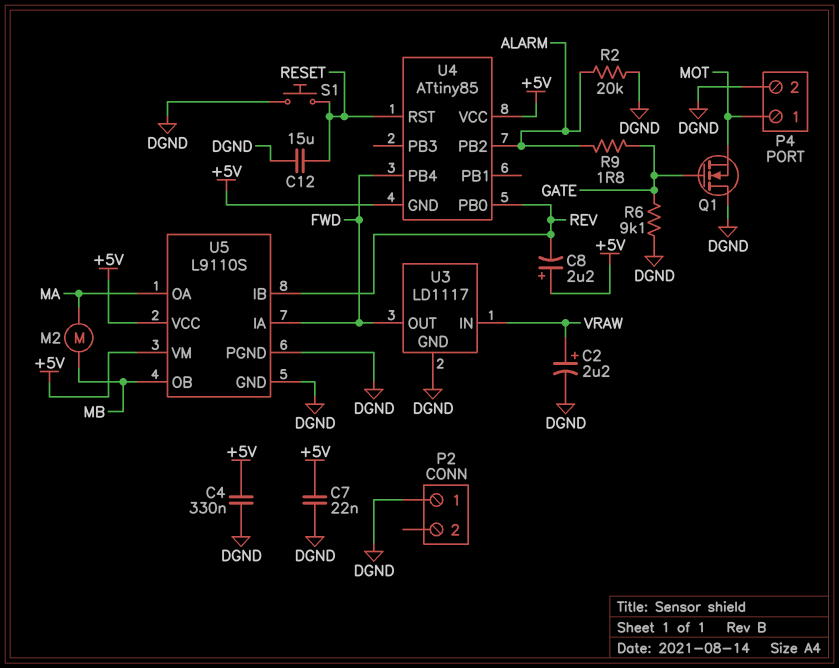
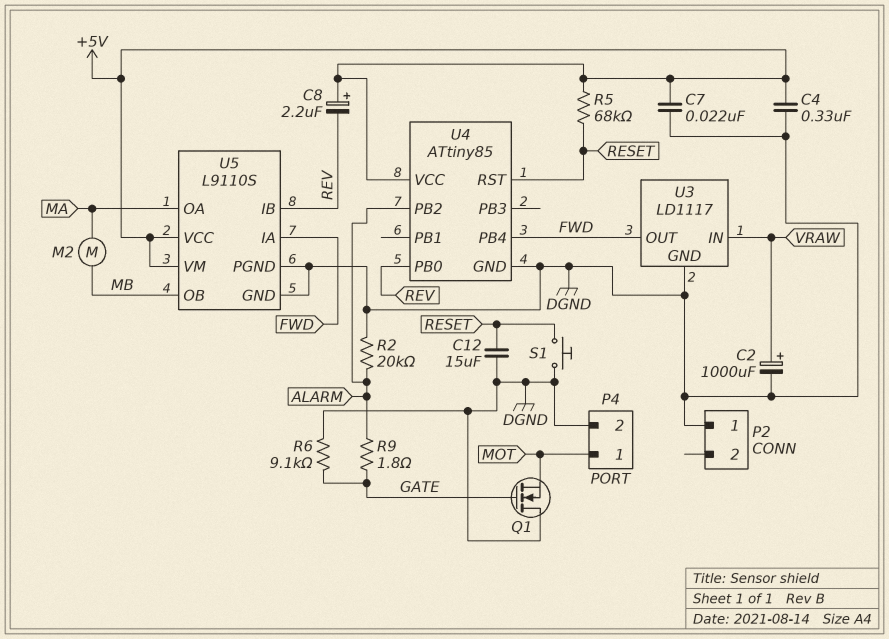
C2: 2.2uF (plus VRAW, minus DGND) -> 1000uF (plus VRAW, minus DGND)
R5: none -> 68k (+5V, RESET)
U4 pin GND: +5V -> DGND

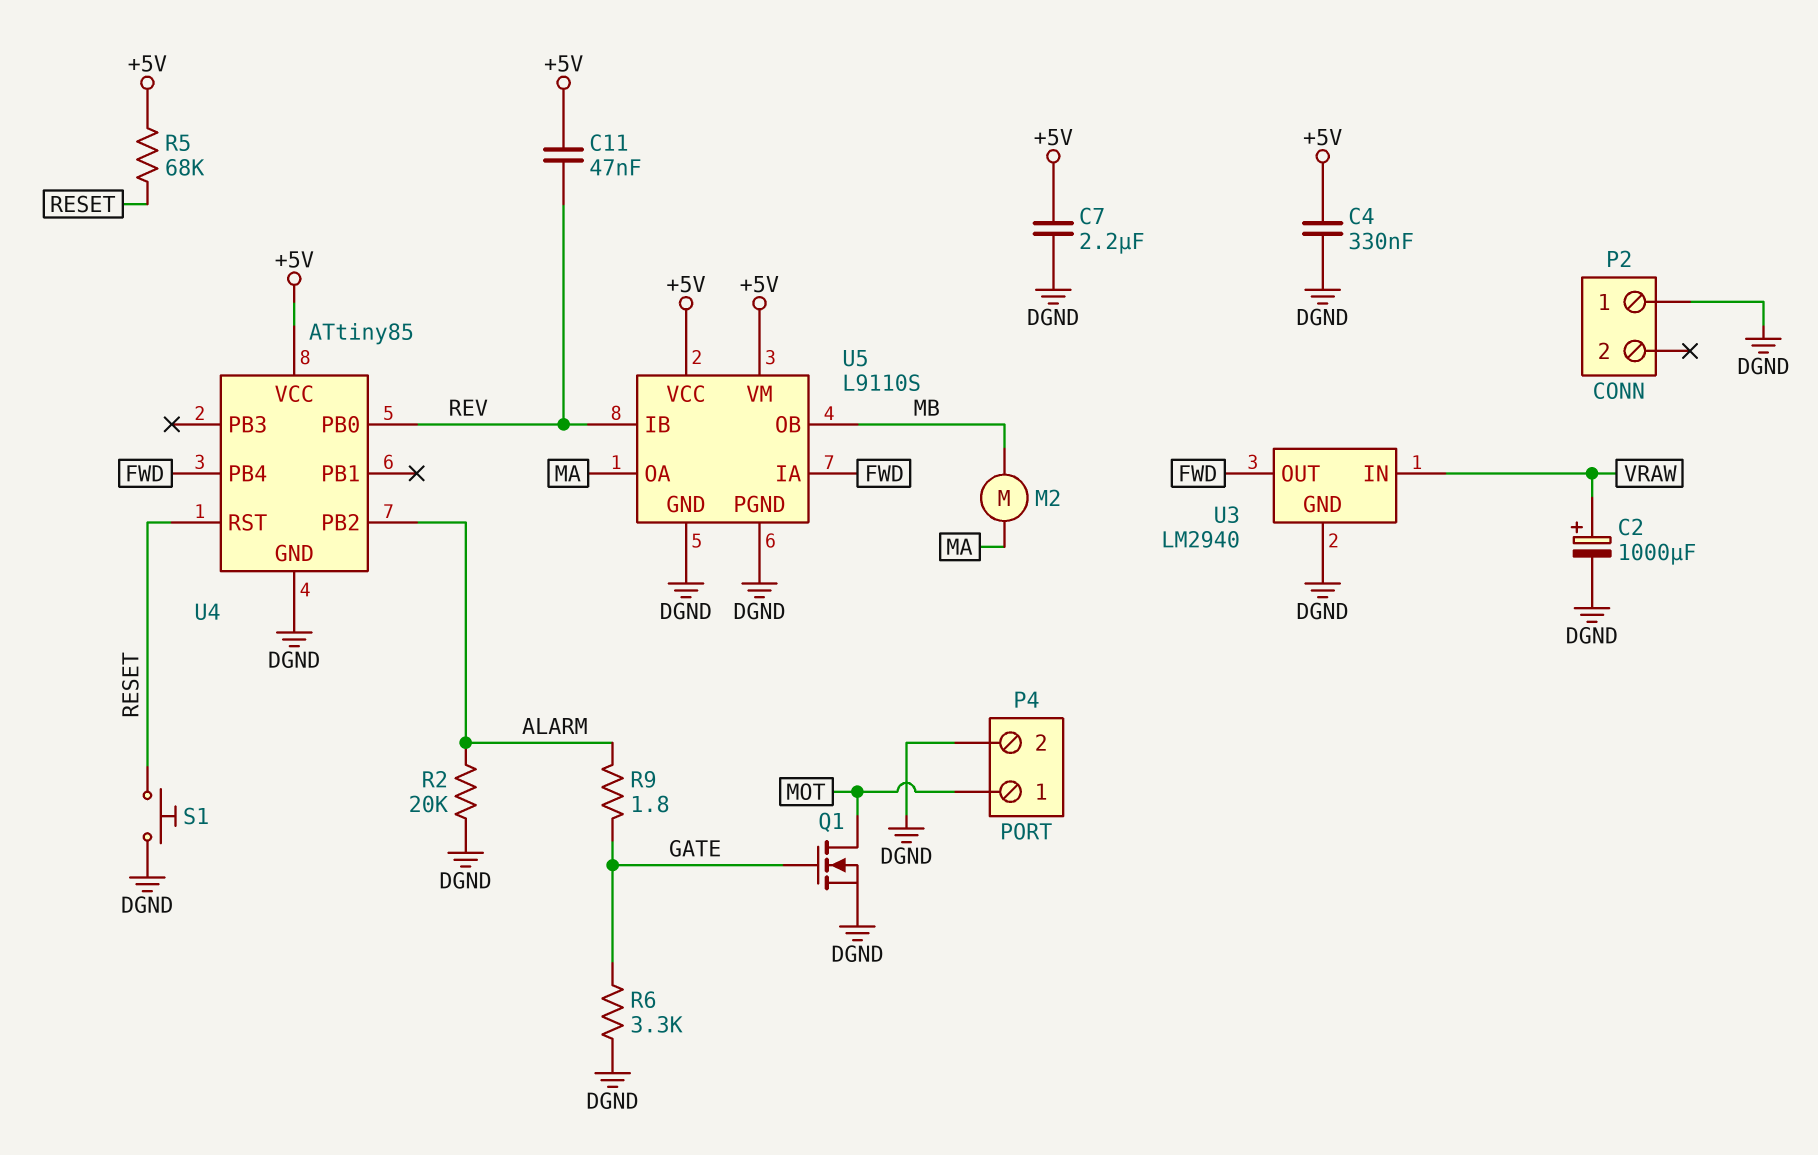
C7: 22nF (+5V, DGND) -> 2.2uF (+5V, DGND)
C8: 2.2uF (plus +5V, minus REV) -> none
C11: none -> 47nF (+5V, REV)
C12: 15uF (DGND, RESET) -> none
Q1: NMOS (G GATE, D DGND, S MOT) -> NMOS (G GATE, D MOT, S DGND)
R6: 9.1k (DGND, GATE) -> 3.3k (DGND, GATE)
U3: LD1117 -> LM2940

